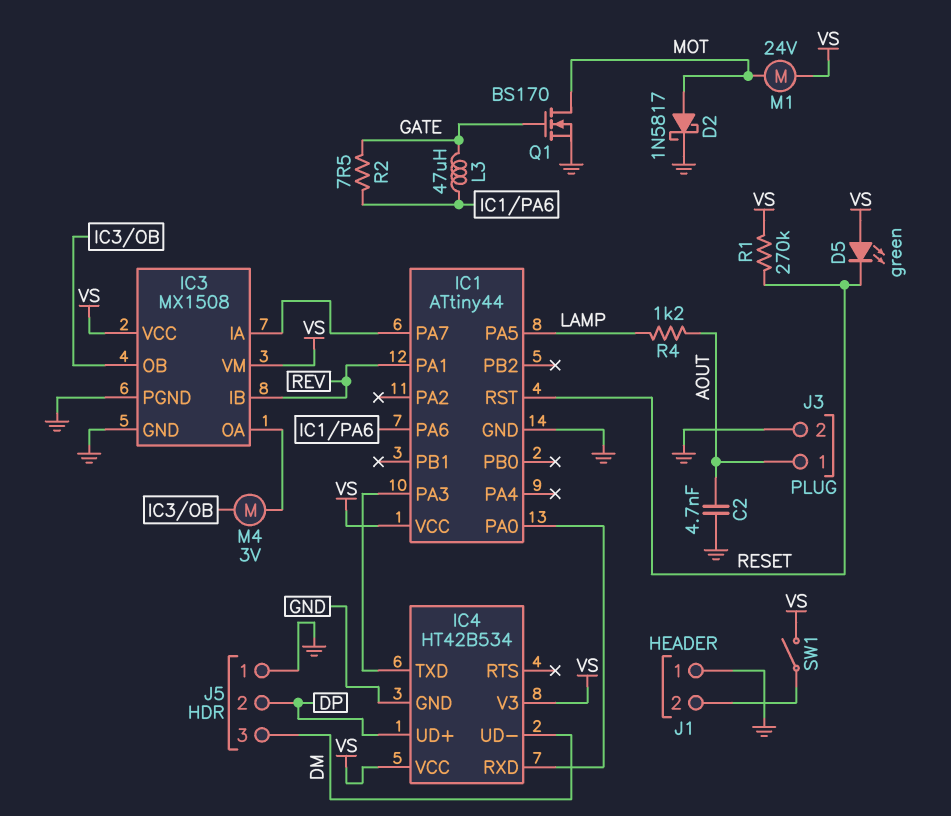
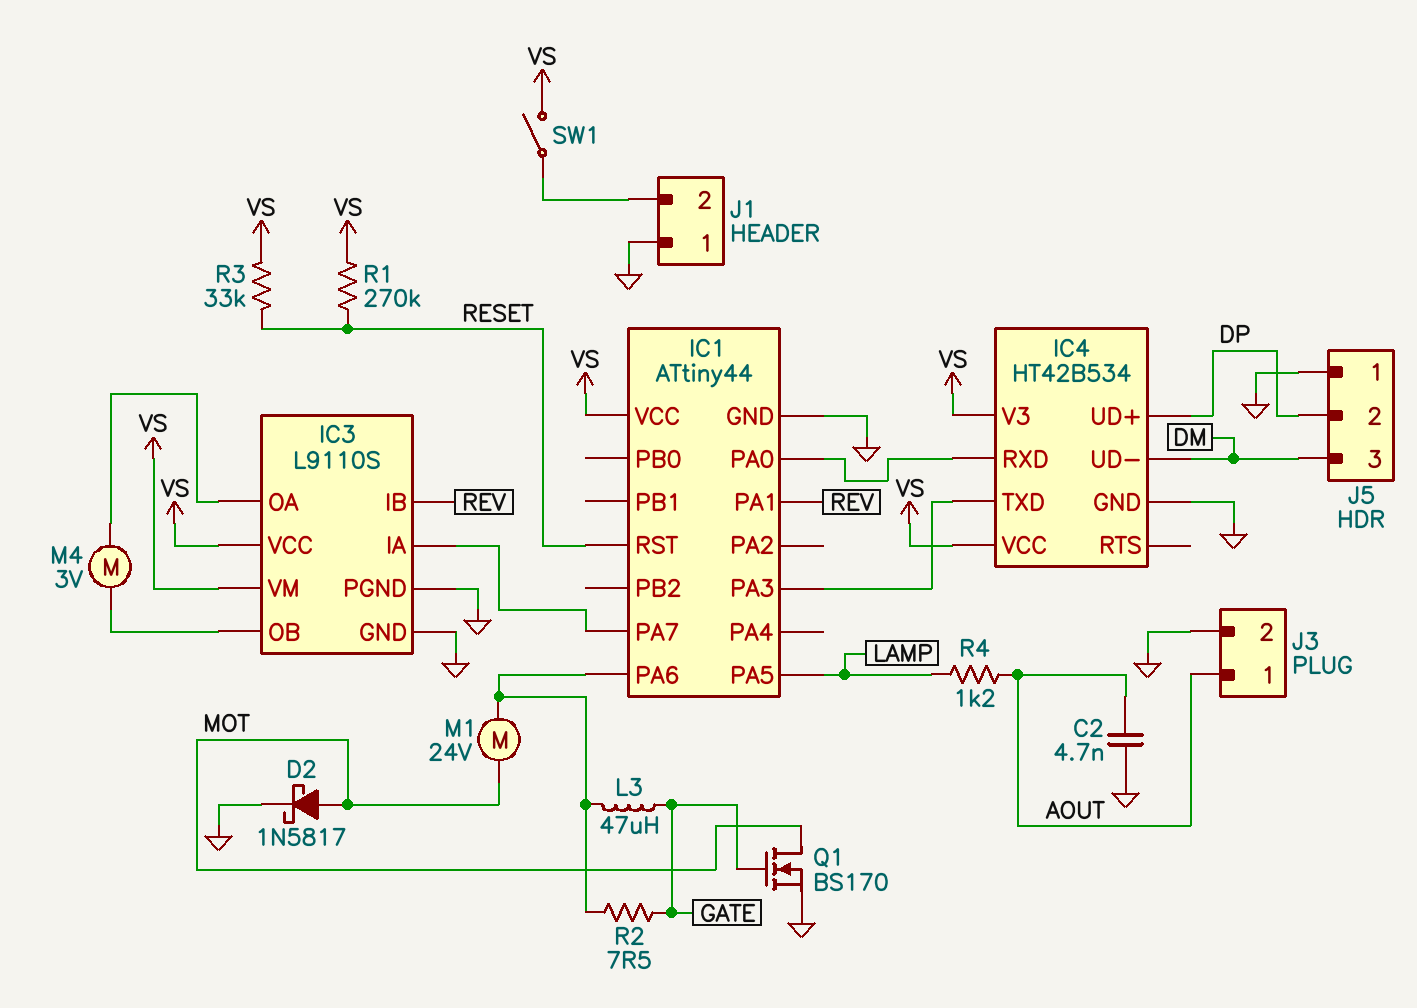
D5: LED green (A VS, K RESET) -> none
IC3: MX1508 -> L9110S
M1: motor 24V (MOT, VS) -> motor 24V (IC1/PA6, MOT)
R3: none -> 33k (RESET, VS)

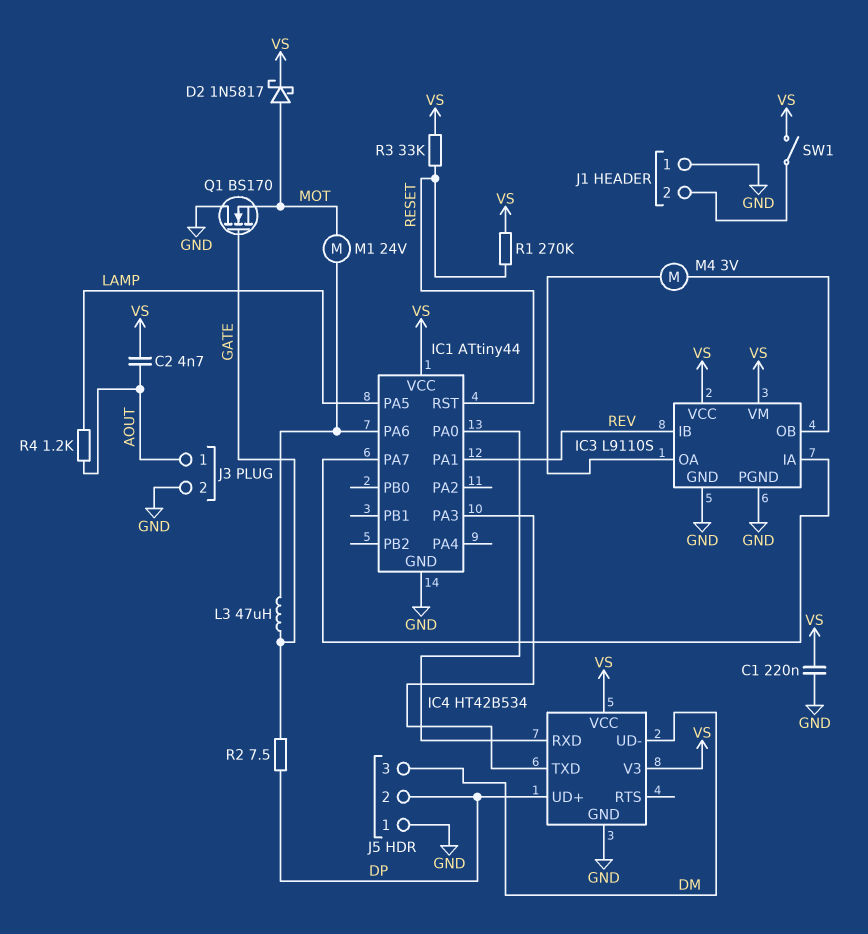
C1: none -> 220nF (GND, VS)
C2: 4.7nF (AOUT, GND) -> 4.7nF (AOUT, VS)
D2: schottky 1N5817 (A MOT, K GND) -> schottky 1N5817 (A MOT, K VS)
Q1: NMOS BS170 (G GATE, D MOT, S GND) -> NMOS BS170 (G GATE, D GND, S MOT)
R2: 7.5 (GATE, IC1/PA6) -> 7.5 (DP, GATE)

